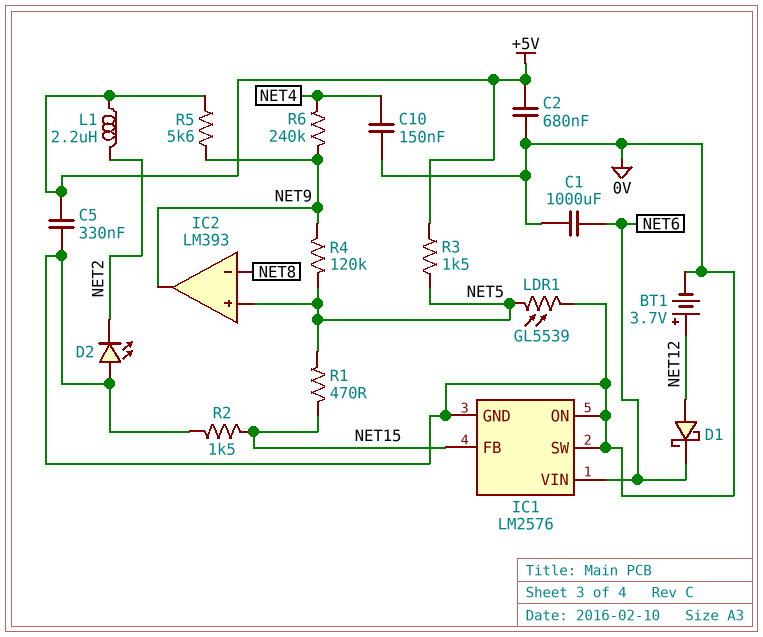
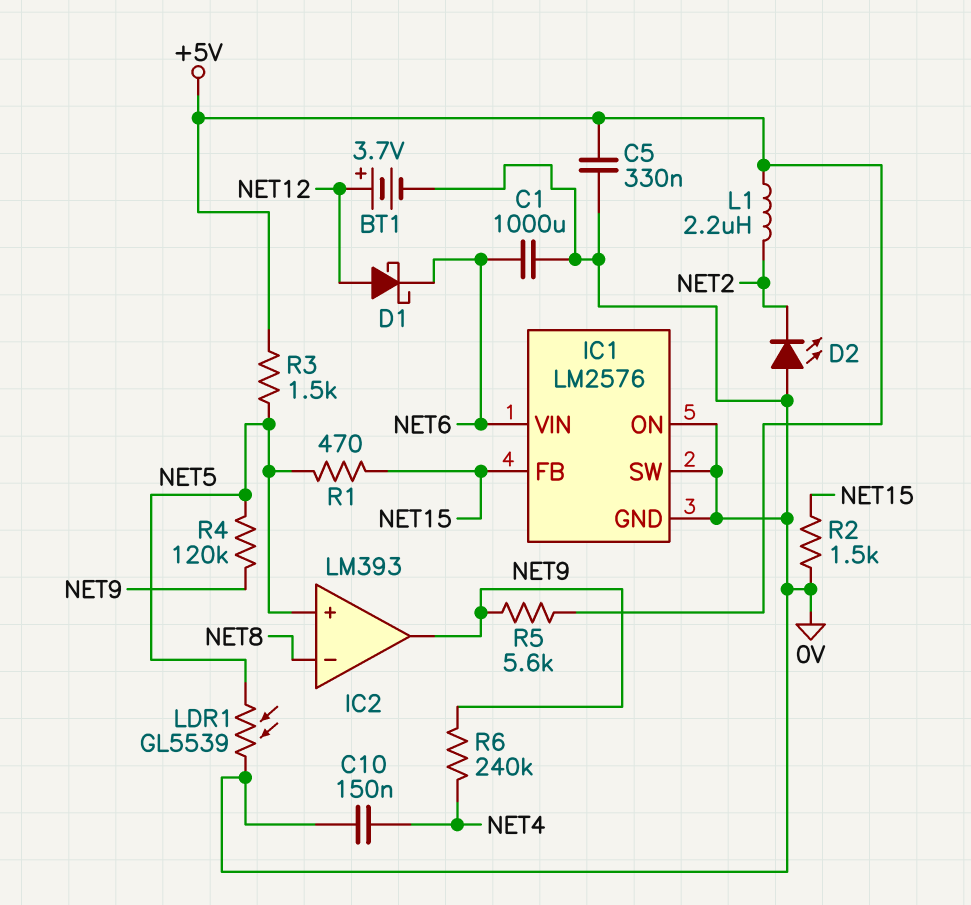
C2: 680nF (+5V, 0V) -> none

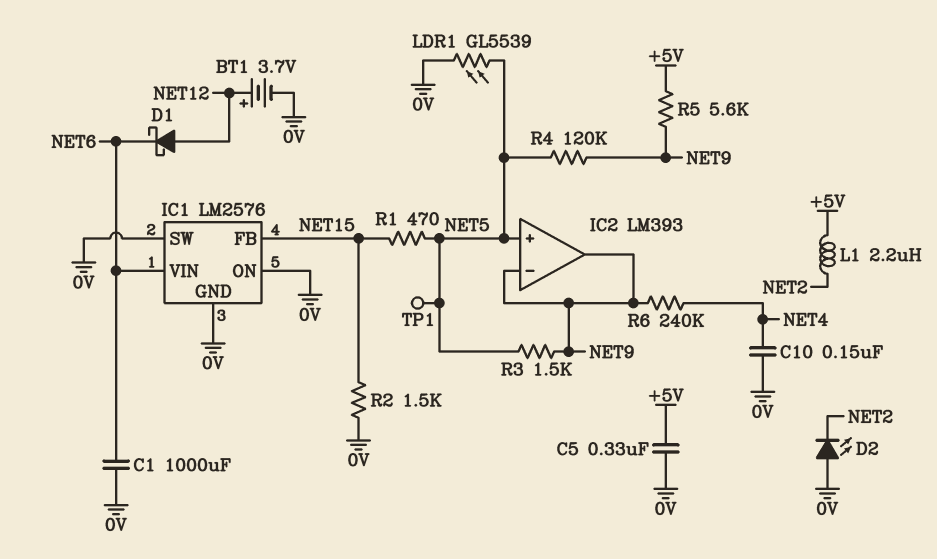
IC2 pin in-: NET8 -> NET9
R3: 1.5k (+5V, NET5) -> 1.5k (NET5, NET9)
TP1: none -> test point (NET5)

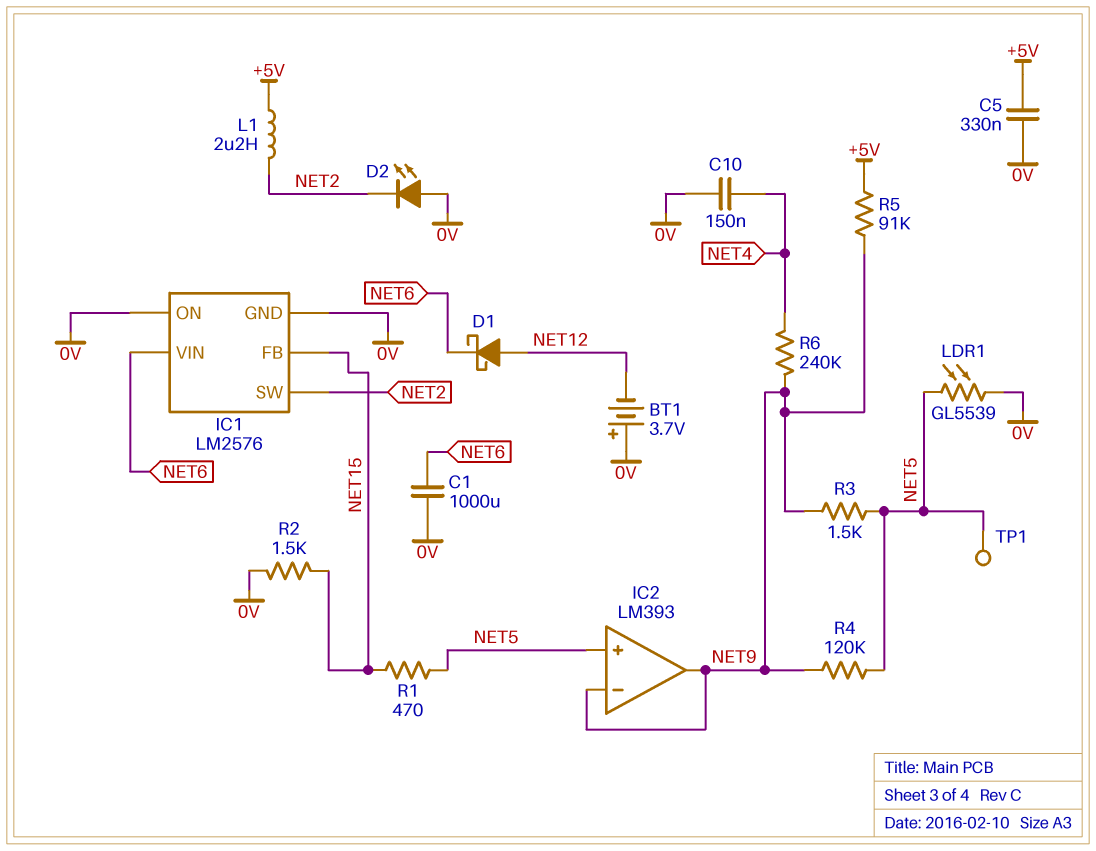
BT1: 3.7V (plus NET12, minus 0V) -> 3.7V (plus 0V, minus NET12)
IC1 pin SW: 0V -> NET2
R5: 5.6k (+5V, NET9) -> 91k (+5V, NET9)

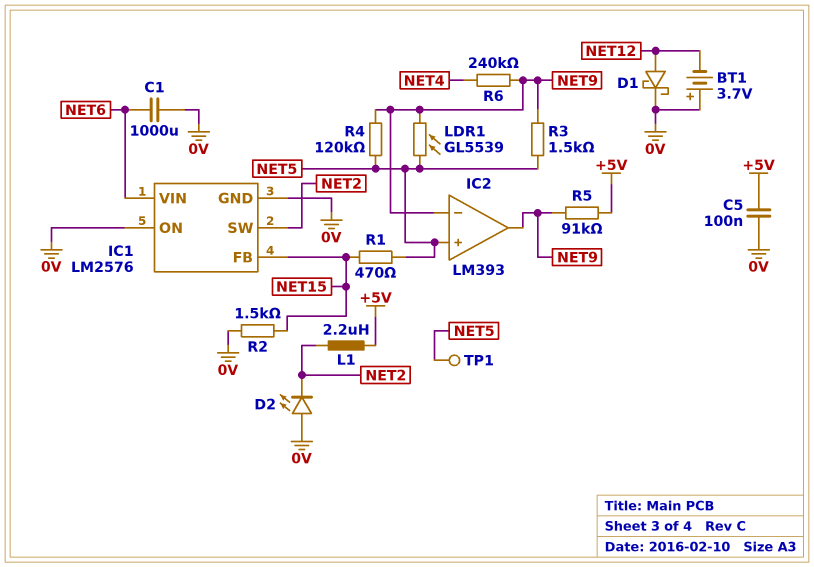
C5: 330nF (+5V, 0V) -> 100nF (+5V, 0V)
C10: 150nF (0V, NET4) -> none
D1: schottky (A NET12, K NET6) -> schottky (A NET12, K 0V)
LDR1: GL5539 (0V, NET5) -> GL5539 (NET5, NET9)

